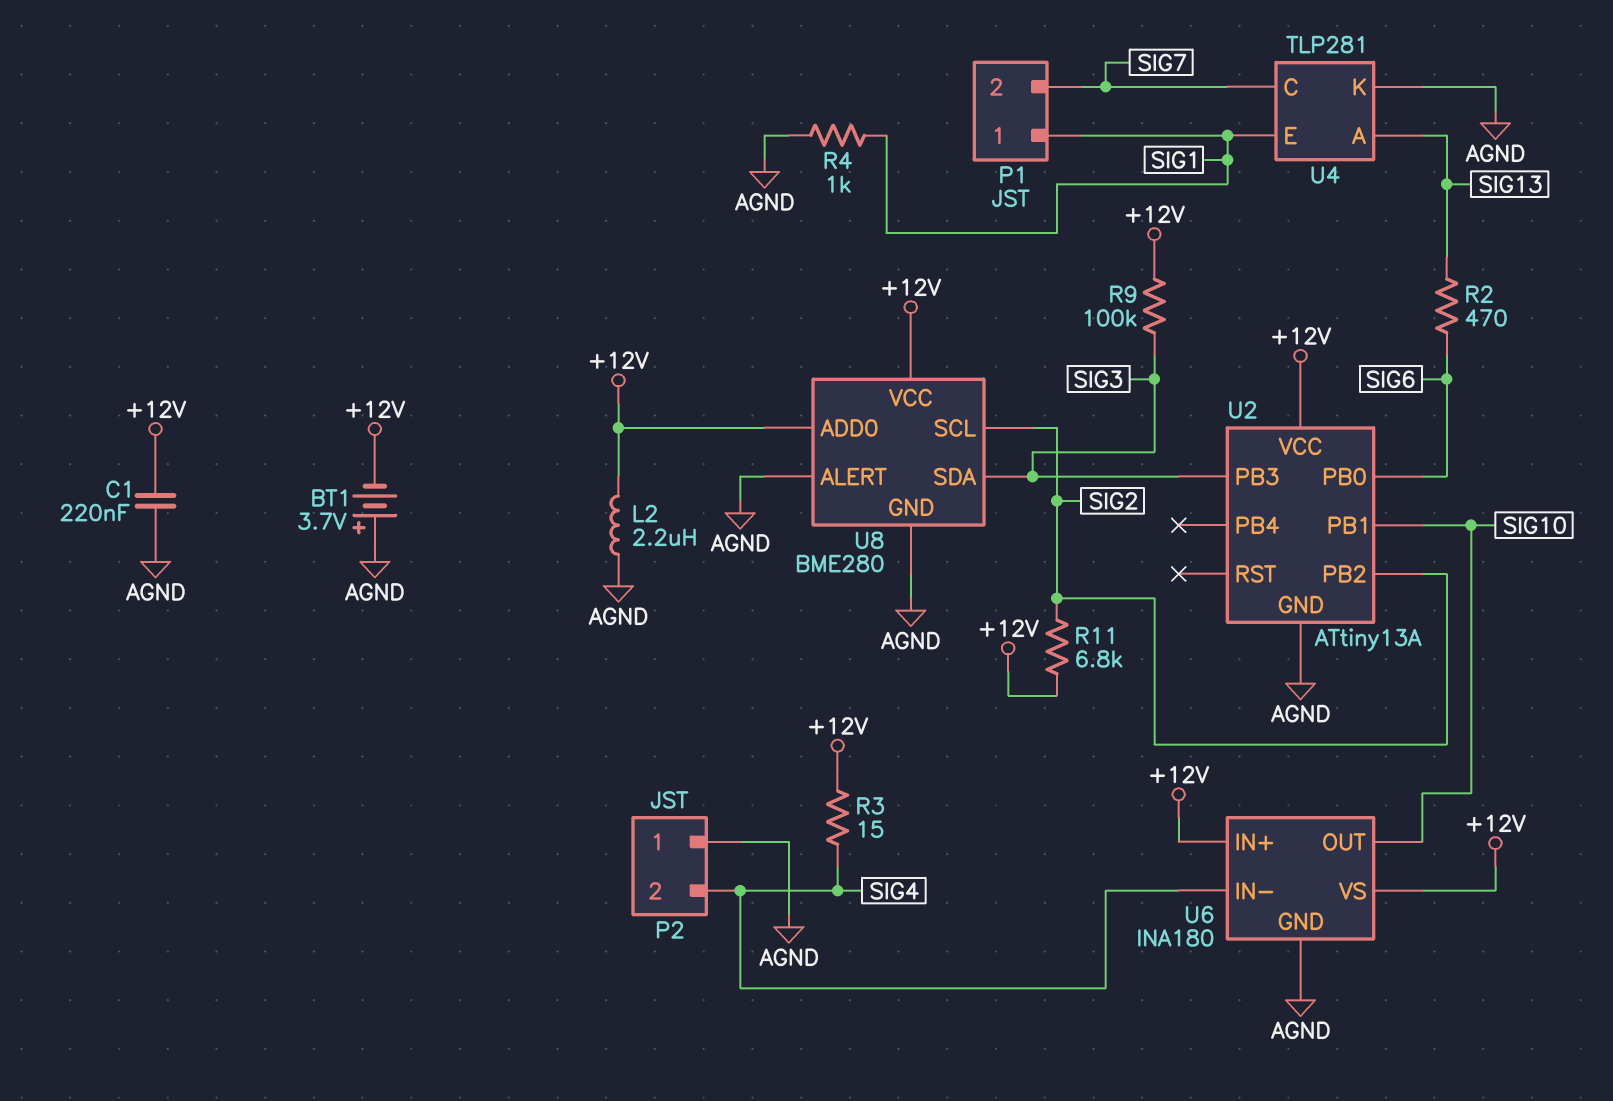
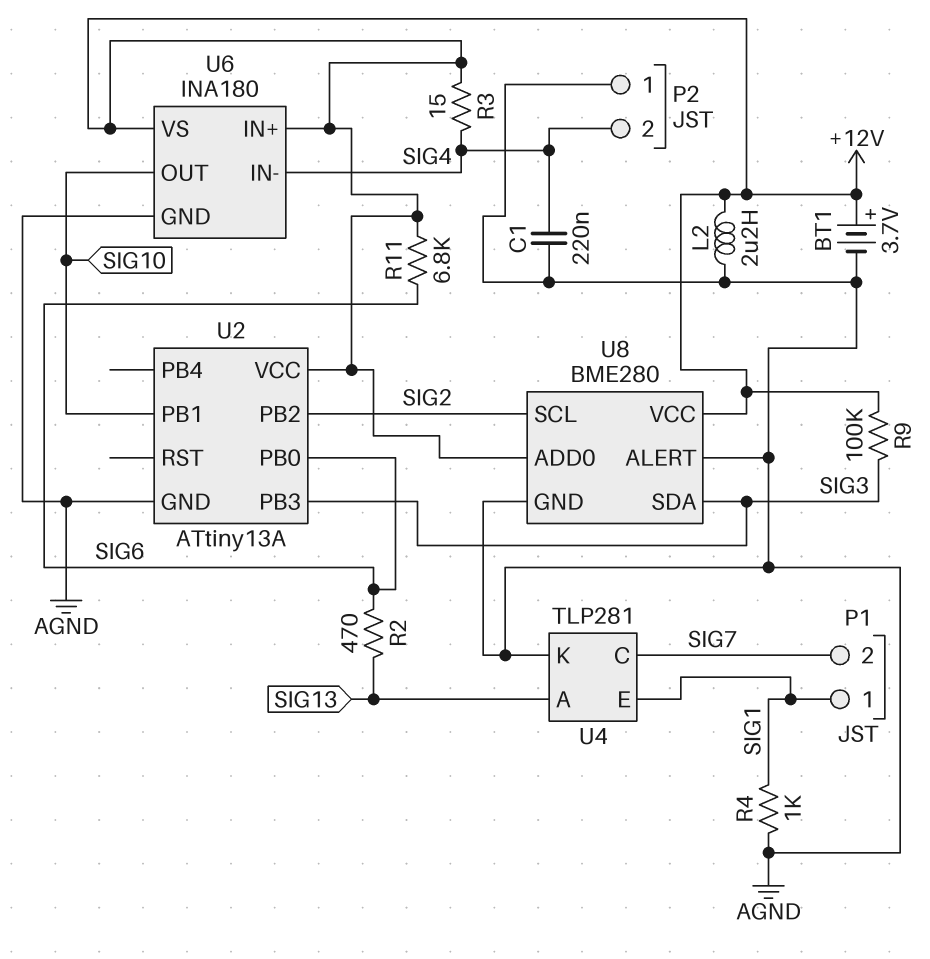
BT1: 3.7V (plus AGND, minus +12V) -> 3.7V (plus +12V, minus AGND)
C1: 220nF (+12V, AGND) -> 220nF (AGND, SIG4)
R11: 6.8k (+12V, SIG2) -> 6.8k (+12V, SIG6)

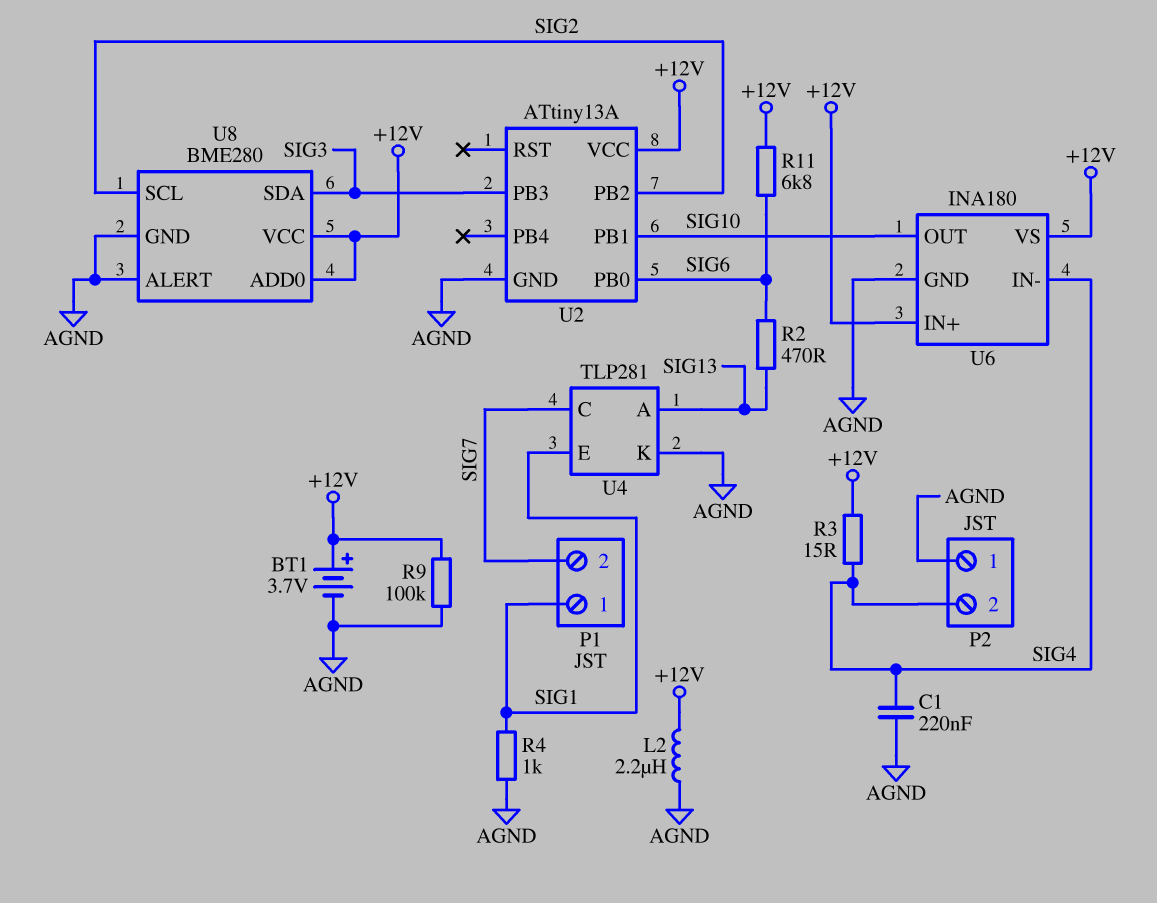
R9: 100k (+12V, SIG3) -> 100k (+12V, AGND)

